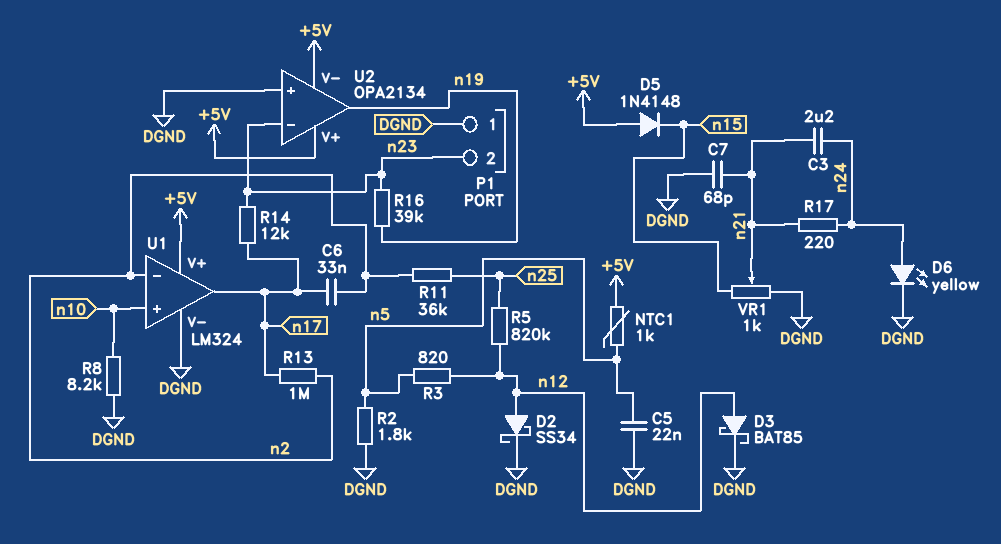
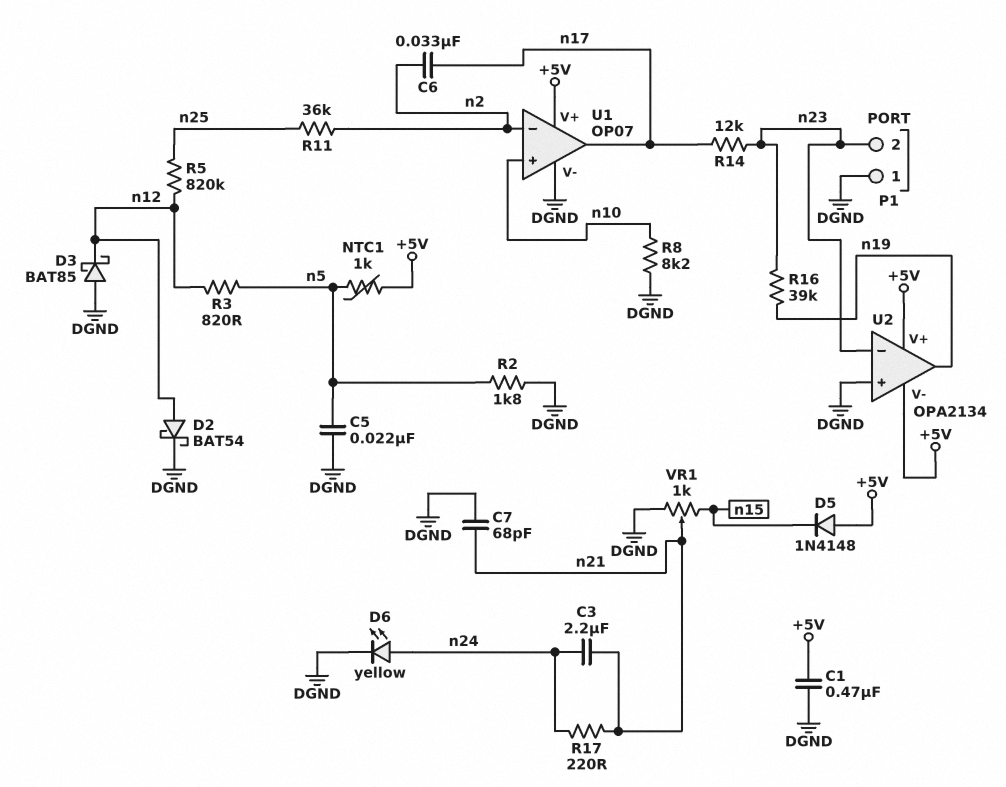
C1: none -> 470nF (+5V, DGND)
D2: schottky SS34 (A n12, K DGND) -> schottky BAT54 (A n12, K DGND)
D3: schottky BAT85 (A n12, K DGND) -> schottky BAT85 (A DGND, K n12)
R13: 1M (n2, n17) -> none
U1: LM324 -> OP07

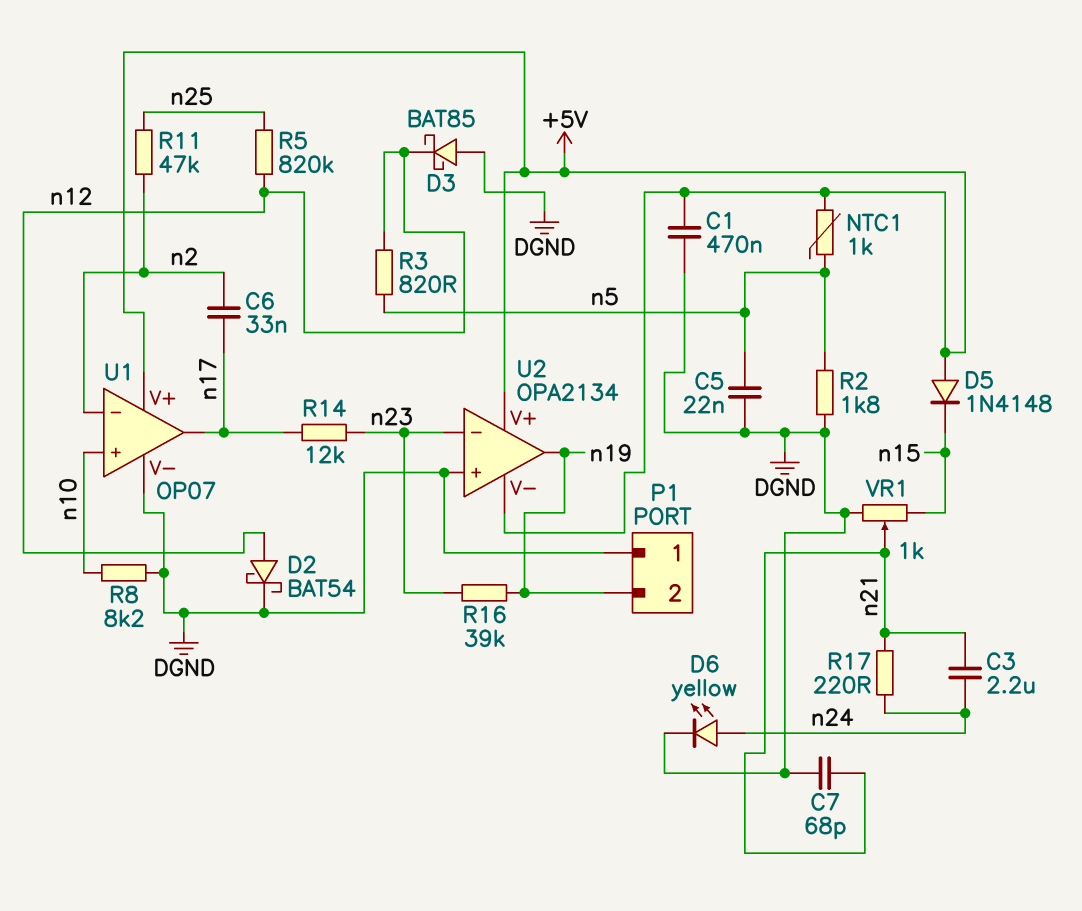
P1 pin 2: n23 -> n19
R11: 36k (n2, n25) -> 47k (n2, n25)

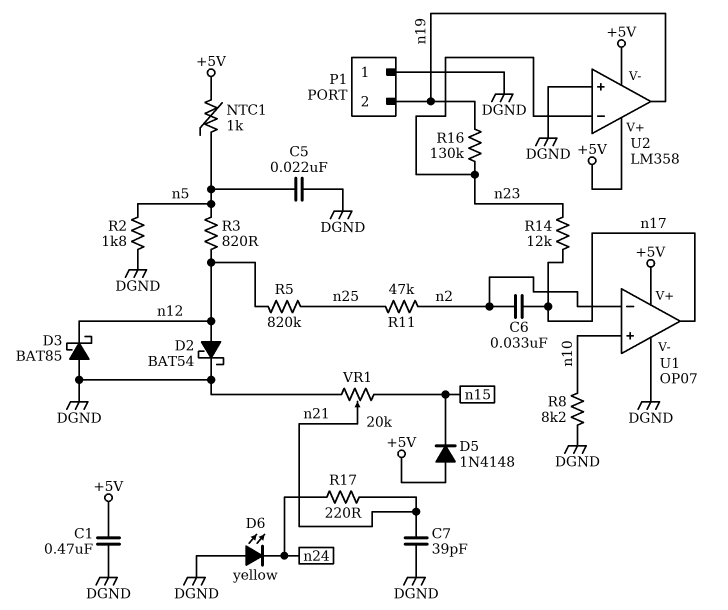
C3: 2.2uF (n21, n24) -> none
C7: 68pF (DGND, n21) -> 39pF (DGND, n21)
D6: LED yellow (A n24, K DGND) -> LED yellow (A DGND, K n24)
R16: 39k (n19, n23) -> 130k (n19, n23)
U2: OPA2134 -> LM358
VR1: 1k (DGND, n15, wiper n21) -> 20k (DGND, n15, wiper n21)

